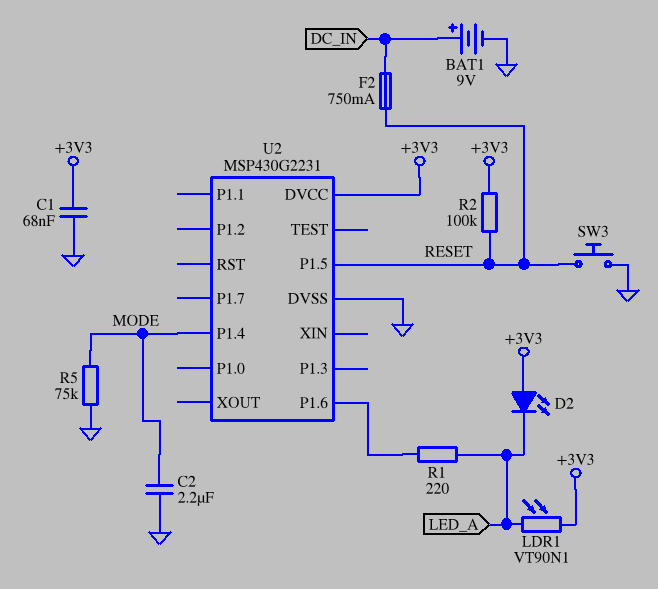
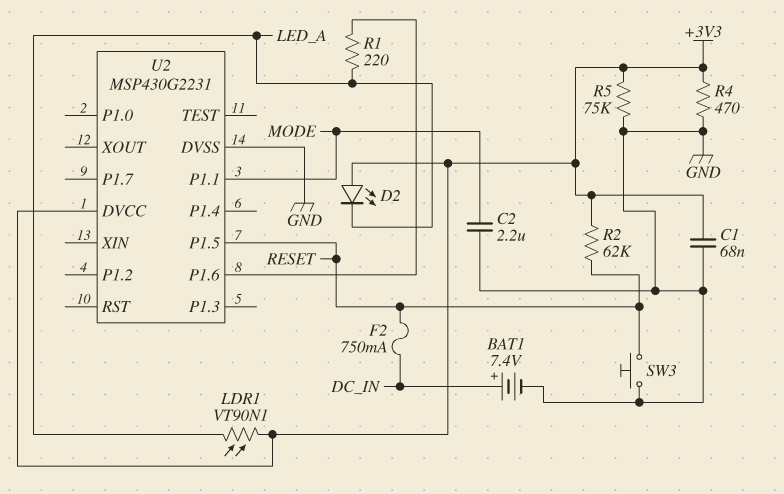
BAT1: 9V (plus DC_IN, minus GND) -> 7.4V (plus DC_IN, minus GND)
R2: 100k (+3V3, RESET) -> 62k (+3V3, RESET)
R4: none -> 470 (+3V3, GND)
R5: 75k (GND, MODE) -> 75k (+3V3, GND)
U2 pin P1.1: none -> MODE
U2 pin P1.4: MODE -> none

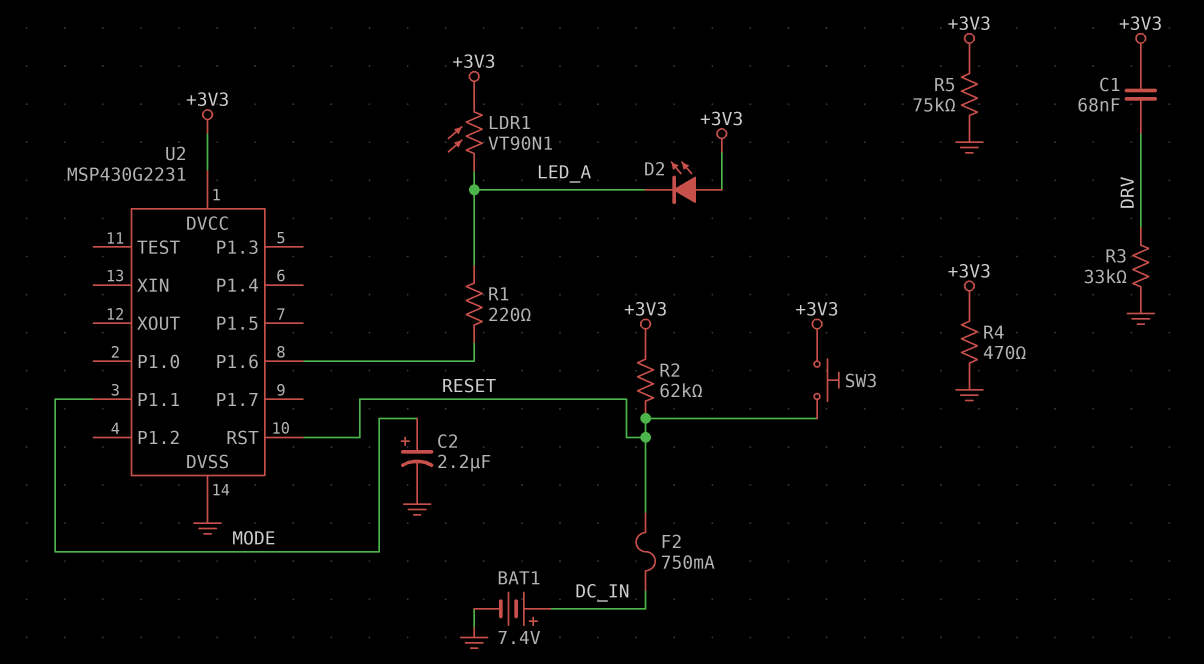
C1: 68nF (+3V3, GND) -> 68nF (+3V3, DRV)
C2: 2.2uF (GND, MODE) -> 2.2uF (plus MODE, minus GND)
R3: none -> 33k (DRV, GND)
SW3: button (GND, RESET) -> button (+3V3, RESET)
U2 pin P1.5: RESET -> none
U2 pin RST: none -> RESET

